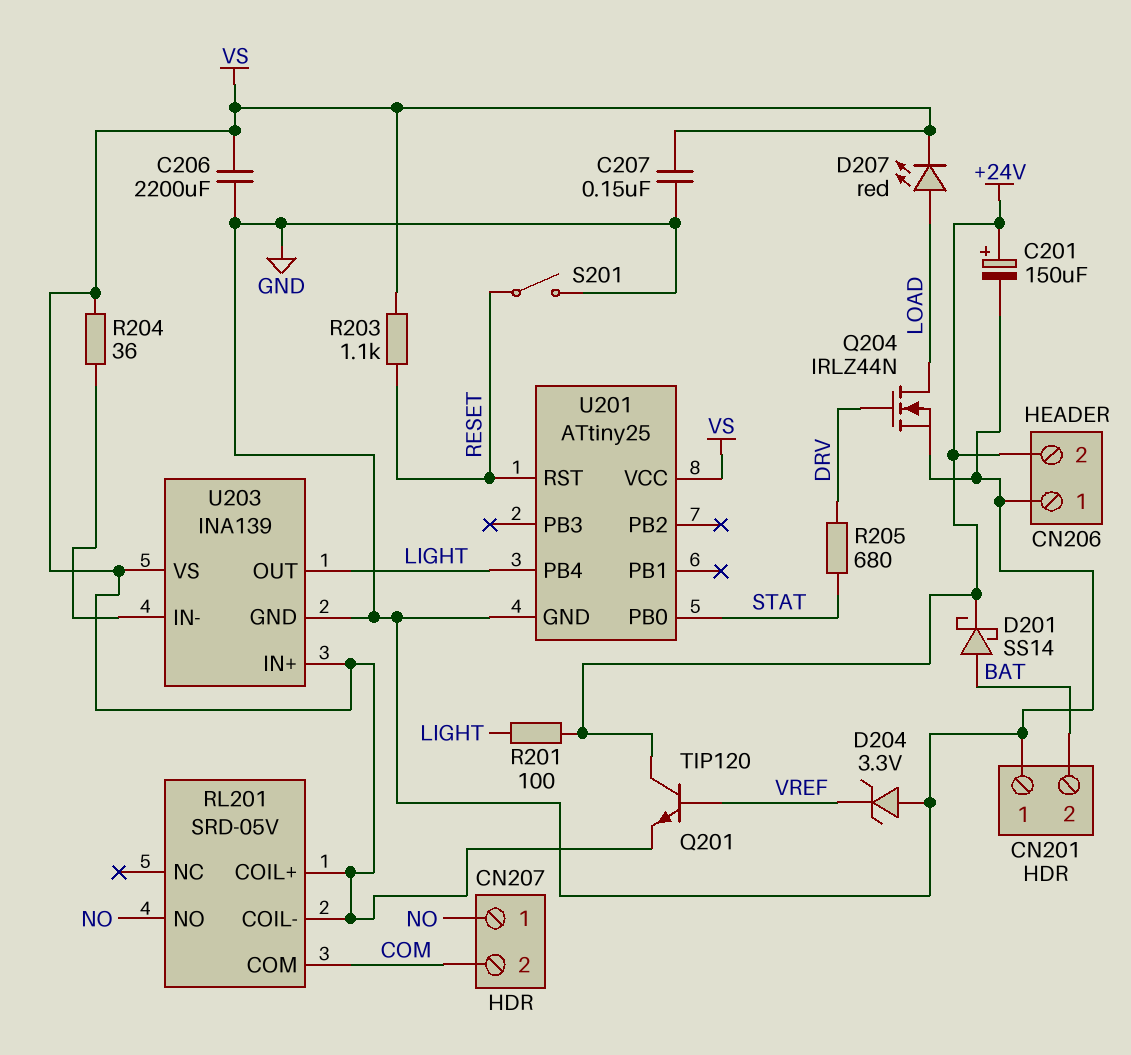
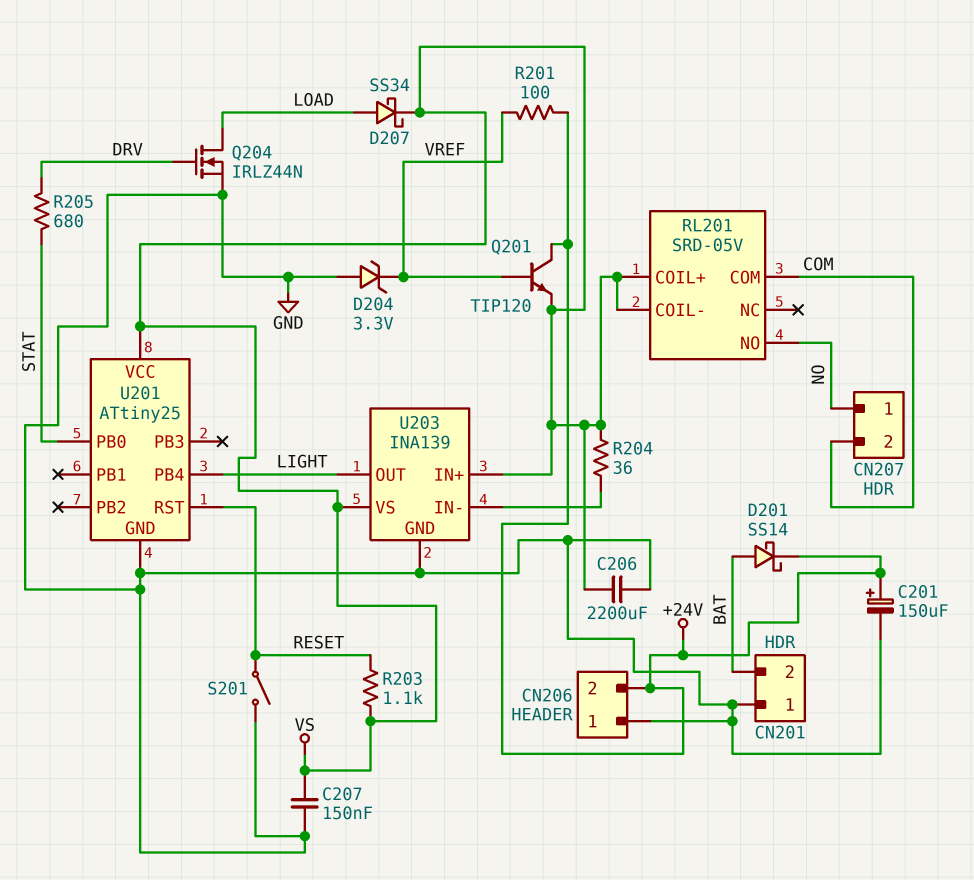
D207: LED red (A LOAD, K VS) -> schottky SS34 (A LOAD, K VS)
R201: 100 (+24V, LIGHT) -> 100 (+24V, VREF)

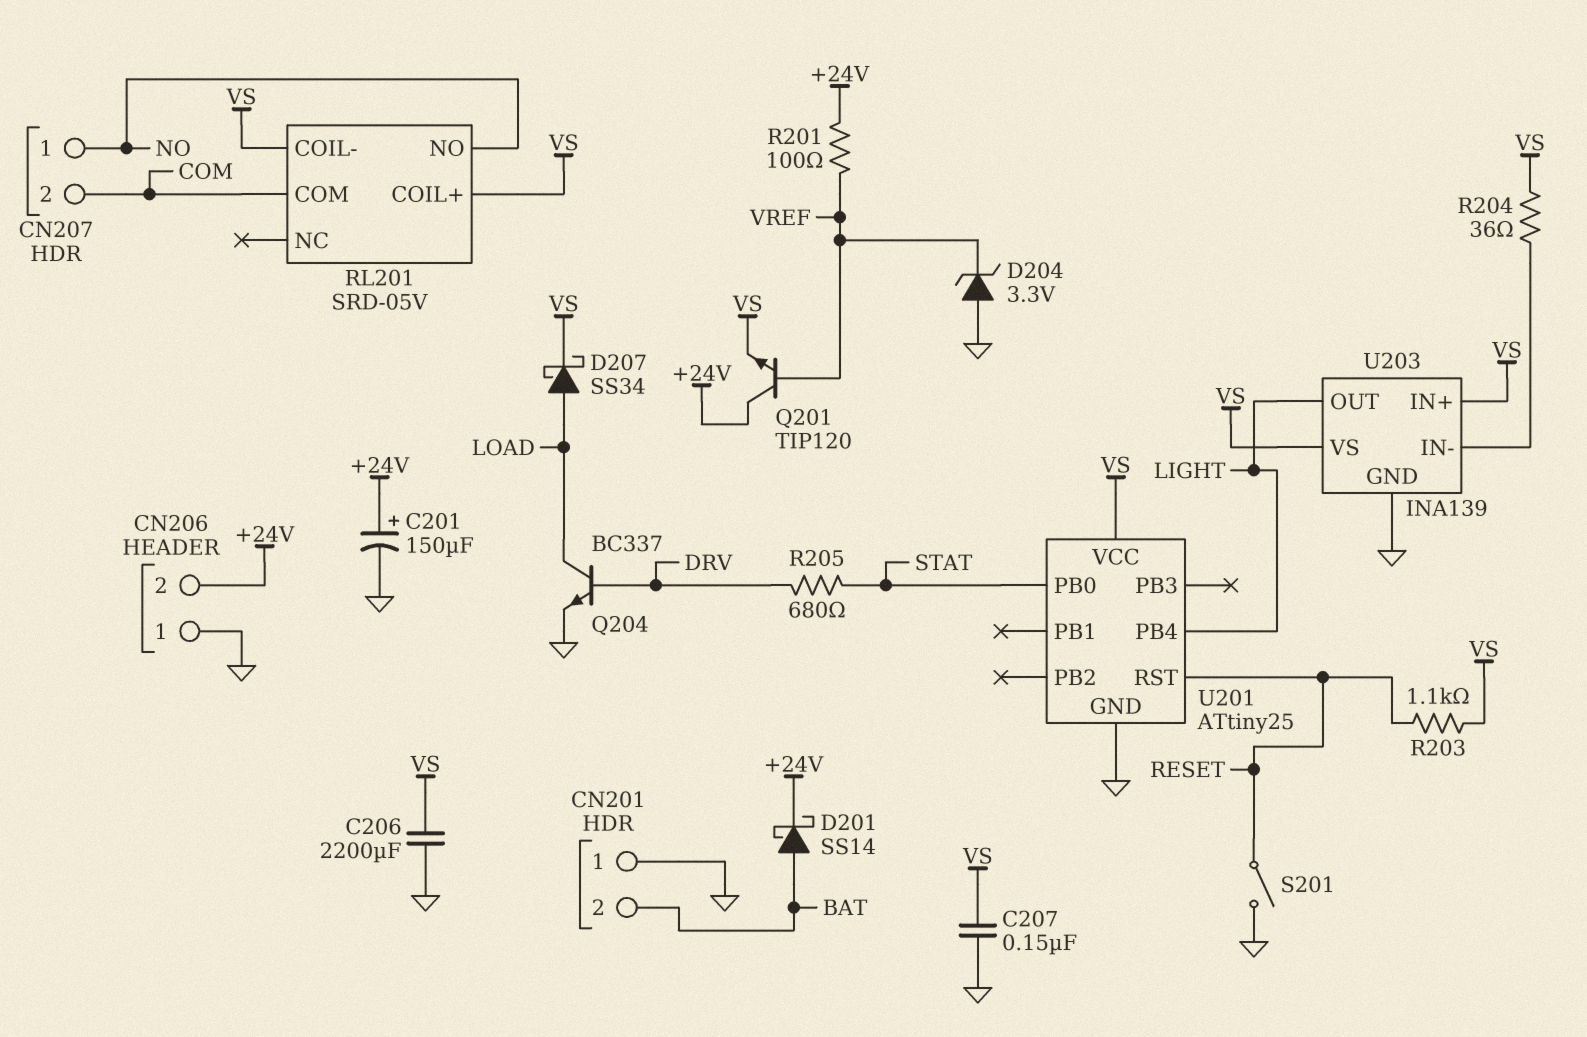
Q204: NMOS IRLZ44N (G DRV, D LOAD, S GND) -> NPN BC337 (B DRV, C LOAD, E GND)

